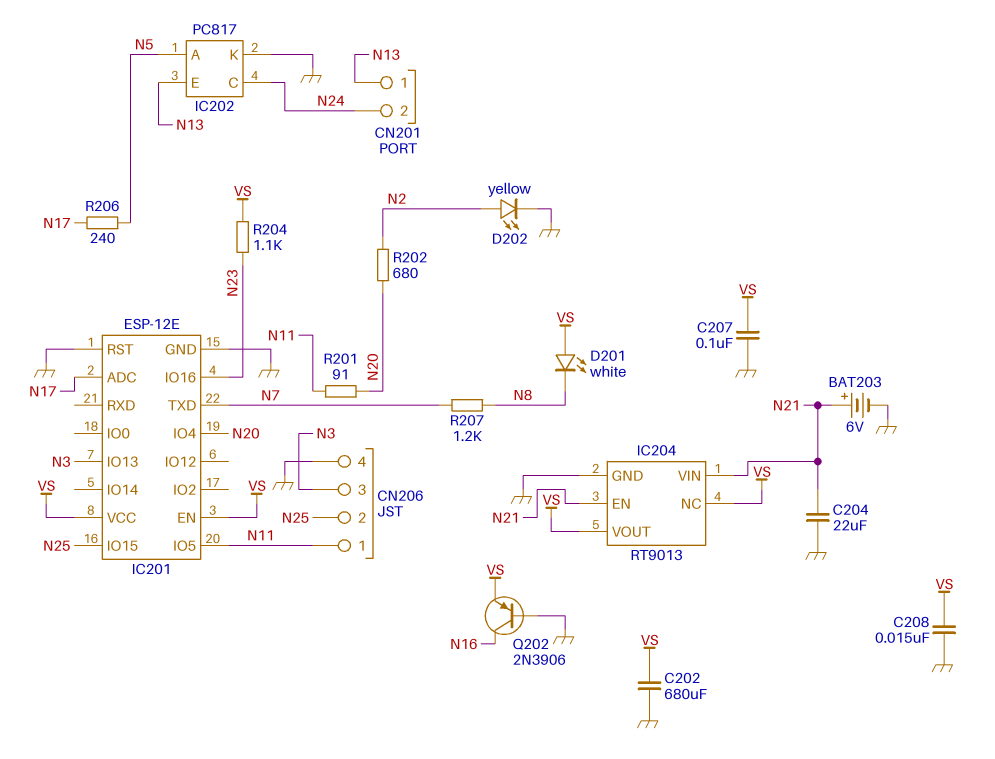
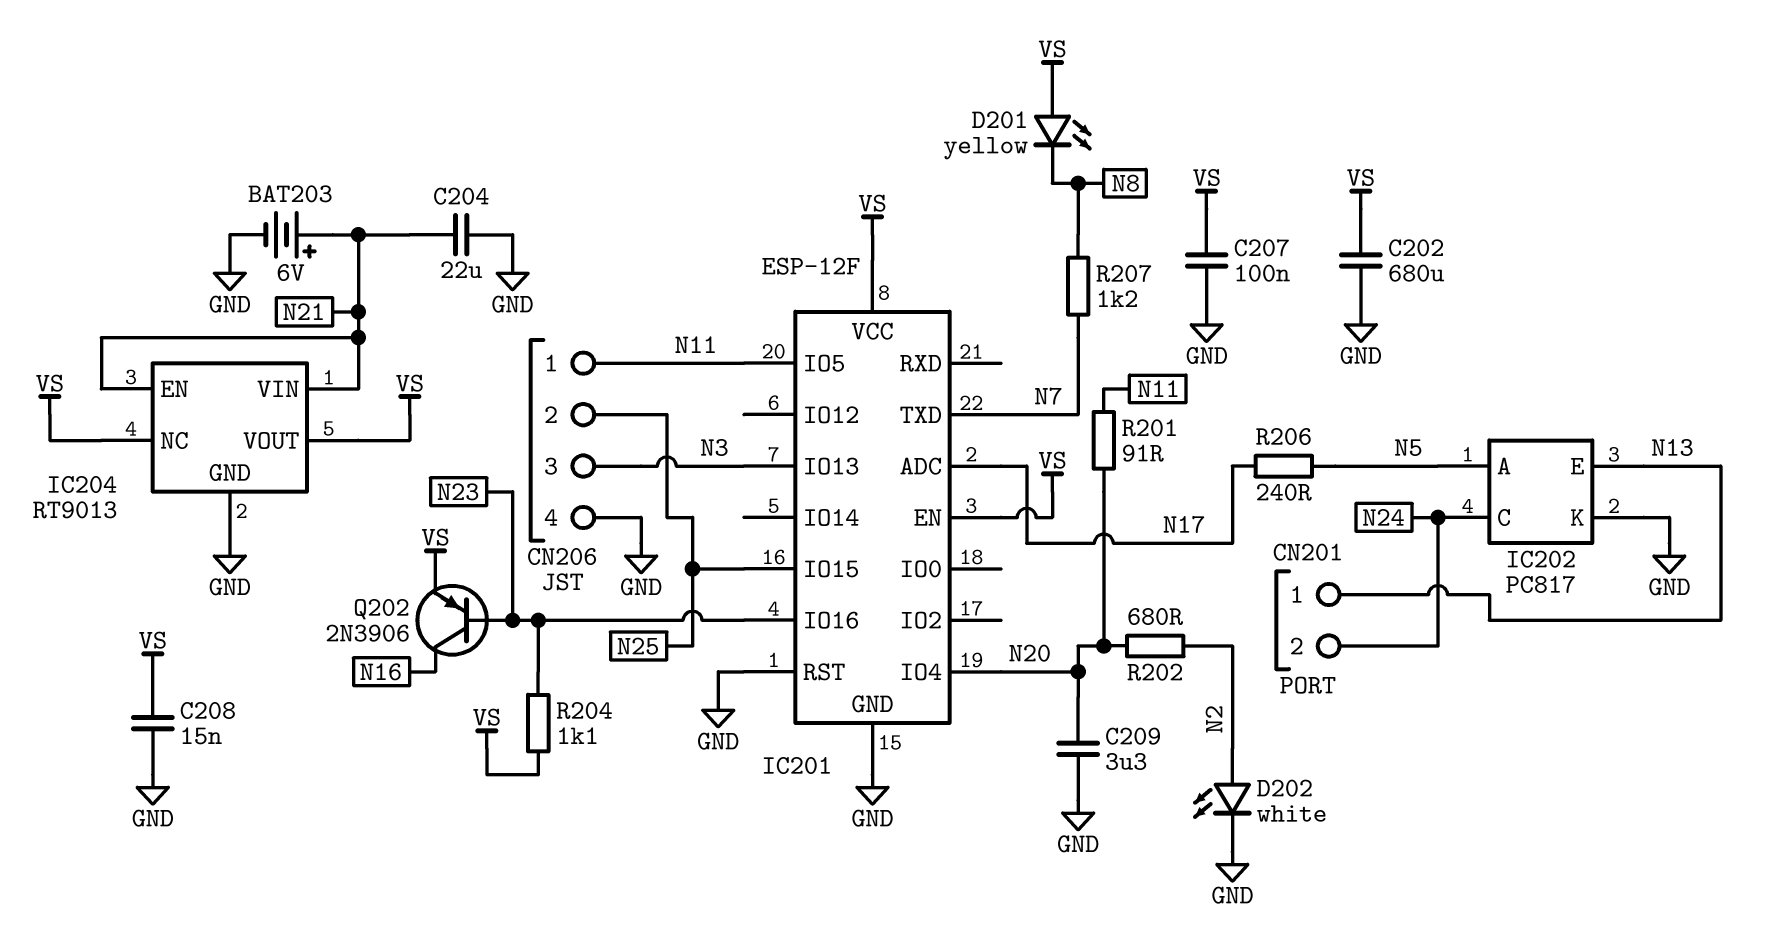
C209: none -> 3.3uF (GND, N20)
D201: LED white (A VS, K N8) -> LED yellow (A VS, K N8)
D202: LED yellow (A N2, K GND) -> LED white (A N2, K GND)
IC201: ESP-12E -> ESP-12F
Q202: PNP 2N3906 (B GND, C N16, E VS) -> PNP 2N3906 (B N23, C N16, E VS)

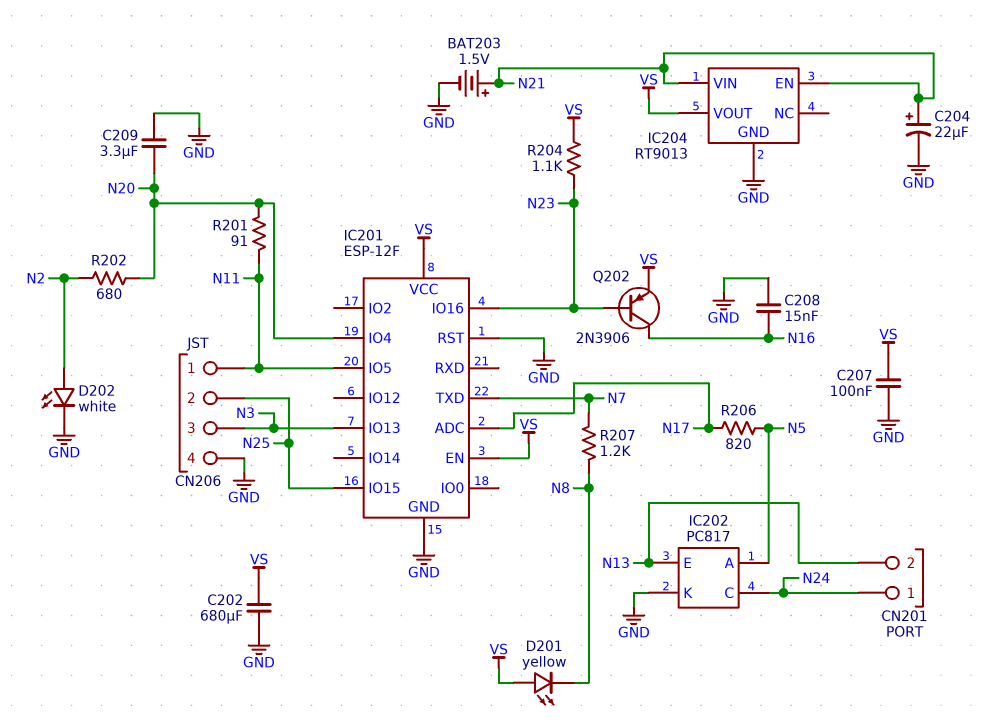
BAT203: 6V (plus N21, minus GND) -> 1.5V (plus N21, minus GND)
C204: 22uF (GND, N21) -> 22uF (plus N21, minus GND)
C208: 15nF (GND, VS) -> 15nF (GND, N16)
CN201 pin 1: N13 -> N24
CN201 pin 2: N24 -> N13
IC204 pin NC: VS -> none
R206: 240 (N5, N17) -> 820 (N5, N17)

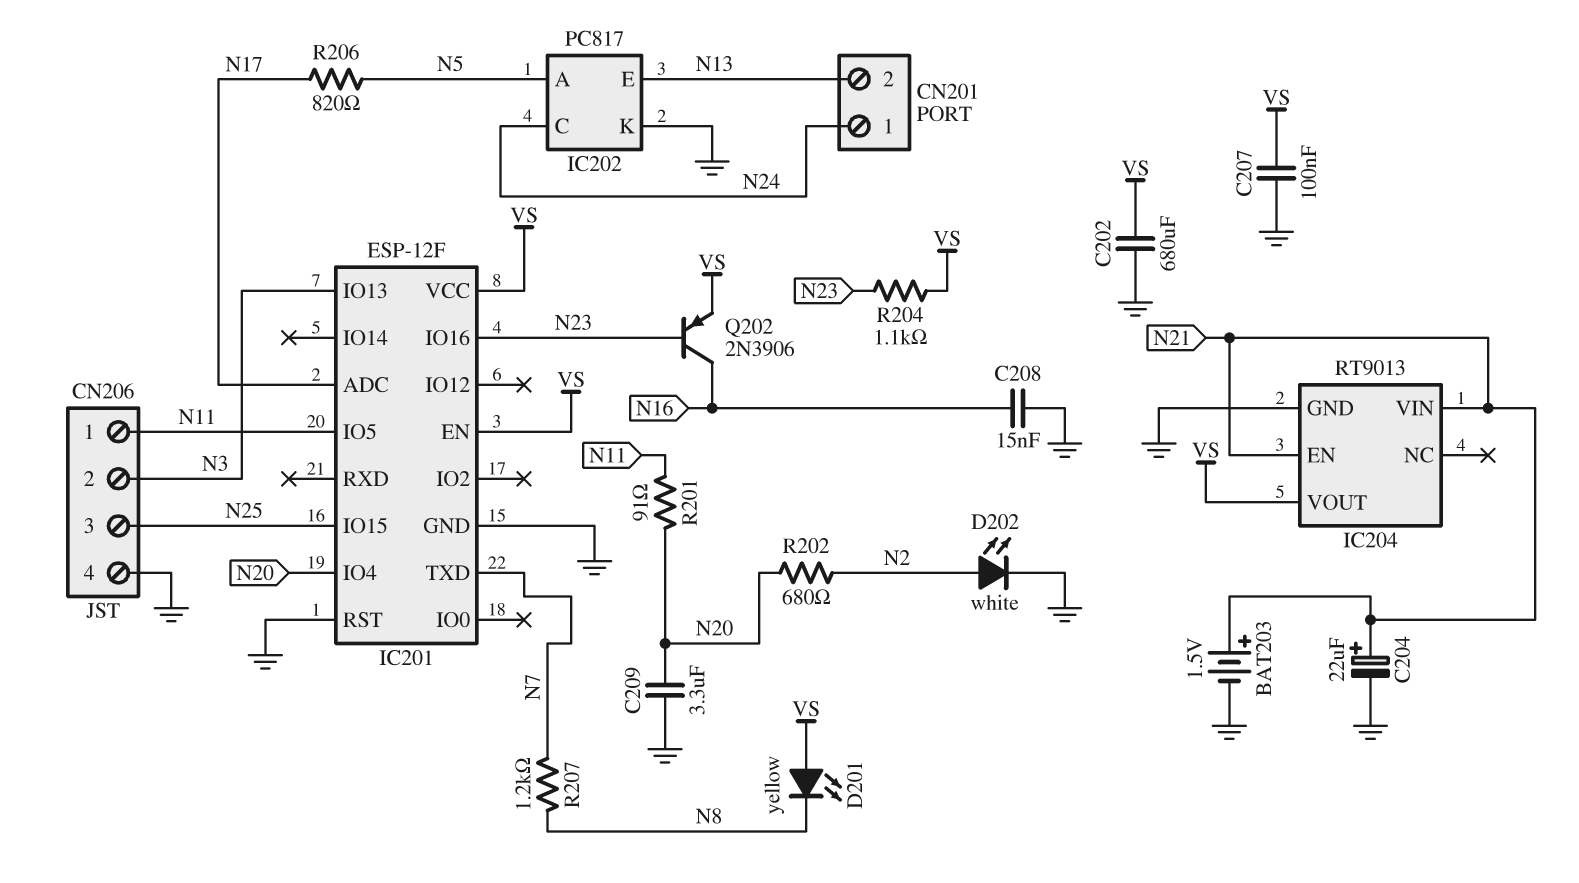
CN206 pin 2: N25 -> N3
CN206 pin 3: N3 -> N25

